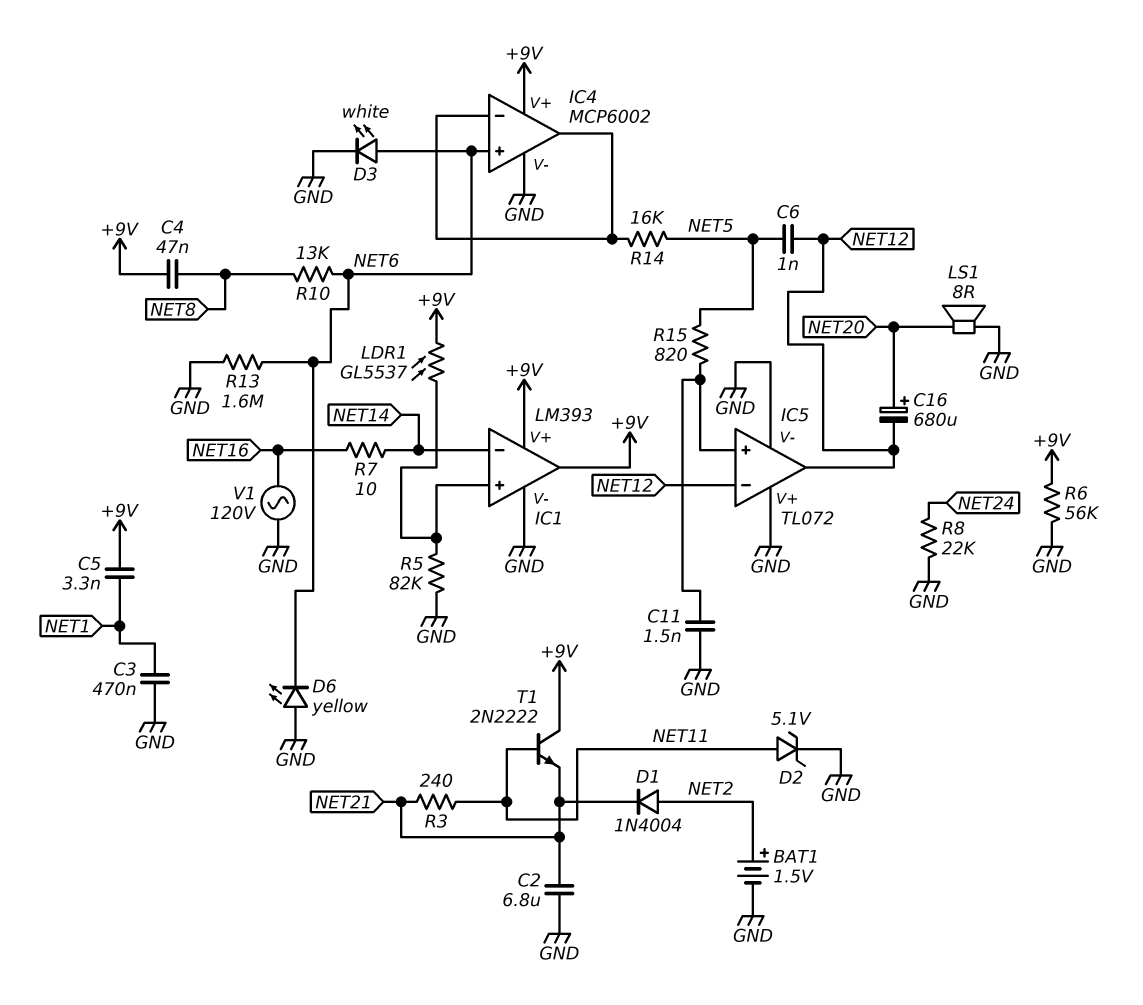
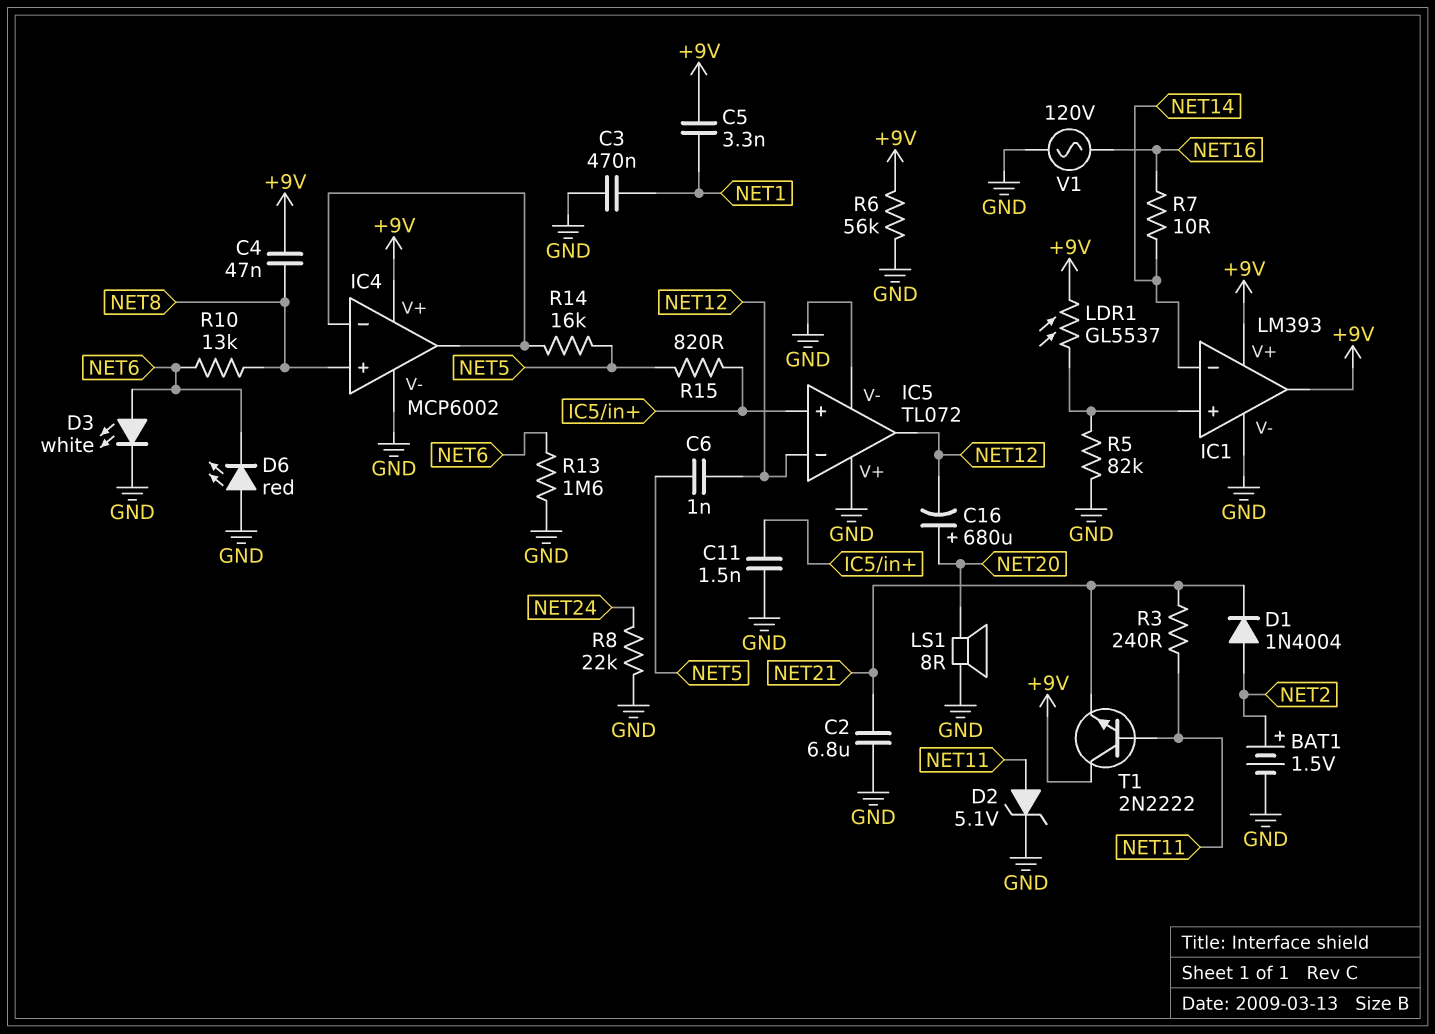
D6: LED yellow (A GND, K NET6) -> LED red (A GND, K NET6)
IC4 pin in+: NET6 -> NET8

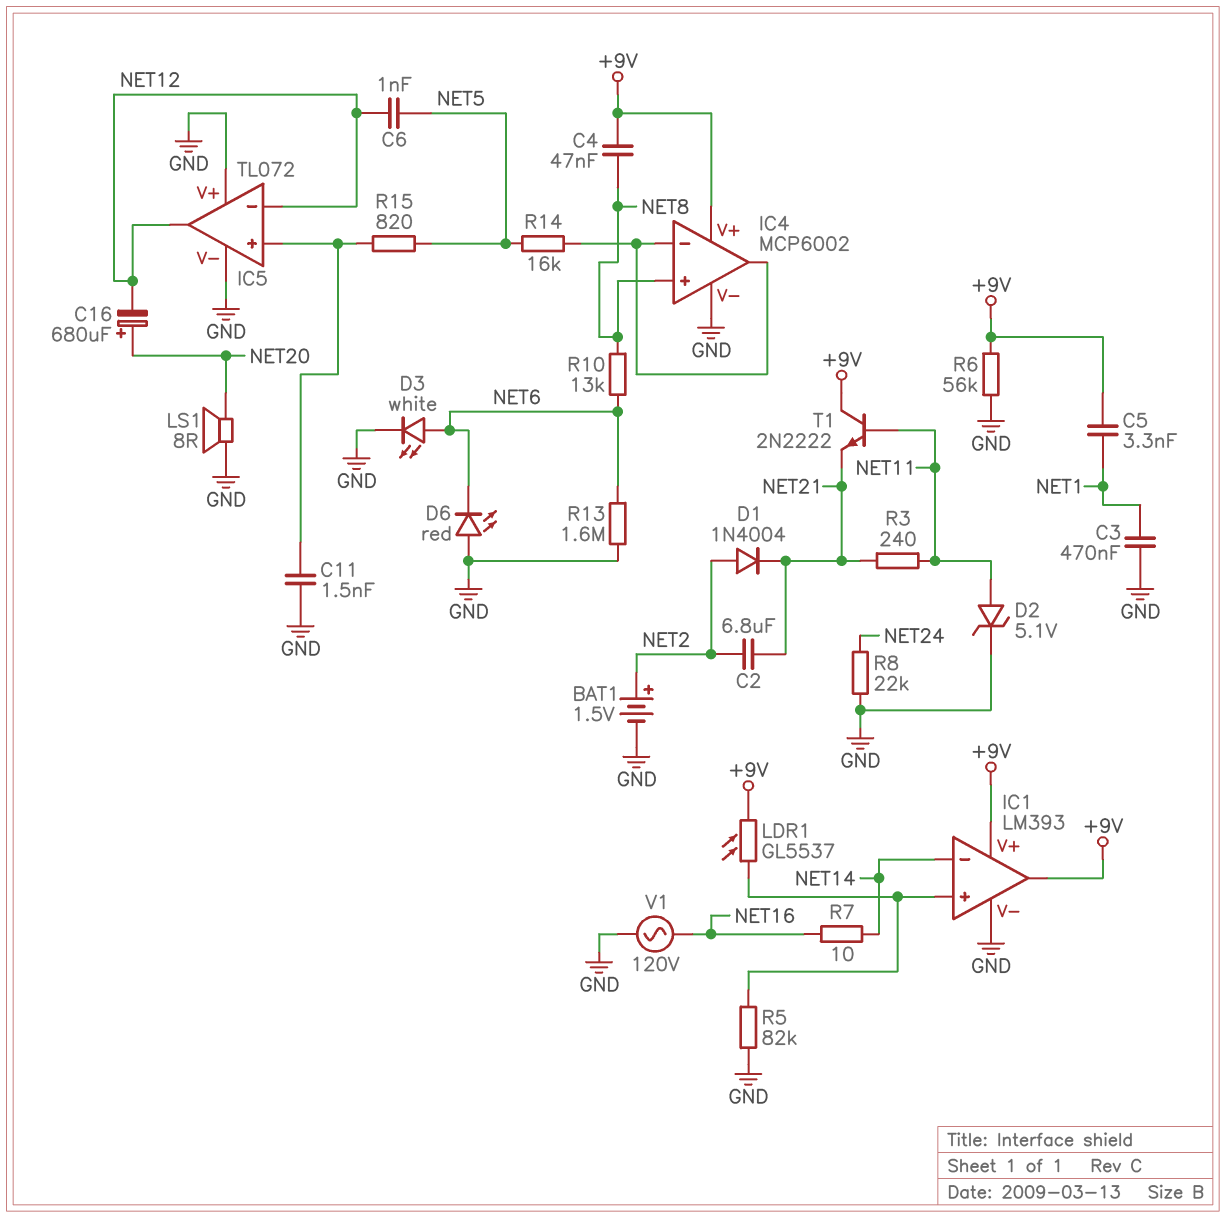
C2: 6.8uF (GND, NET21) -> 6.8uF (NET2, NET21)

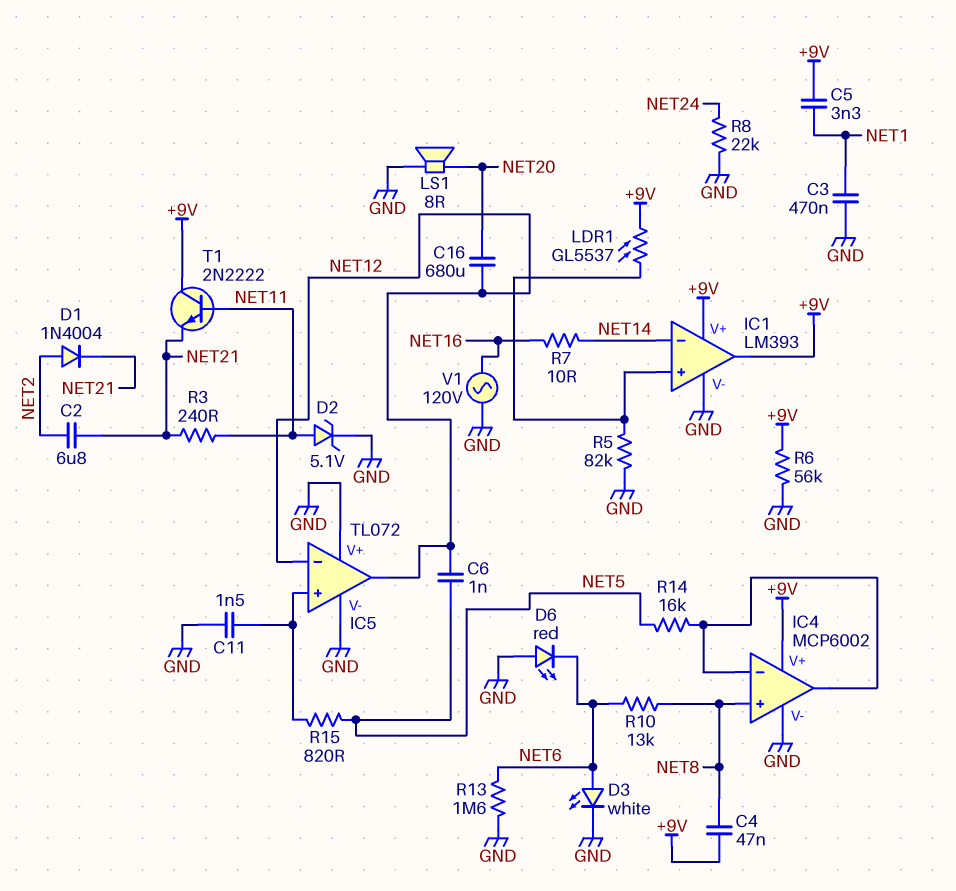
BAT1: 1.5V (plus NET2, minus GND) -> none
C16: 680uF (plus NET20, minus NET12) -> 680uF (NET12, NET20)

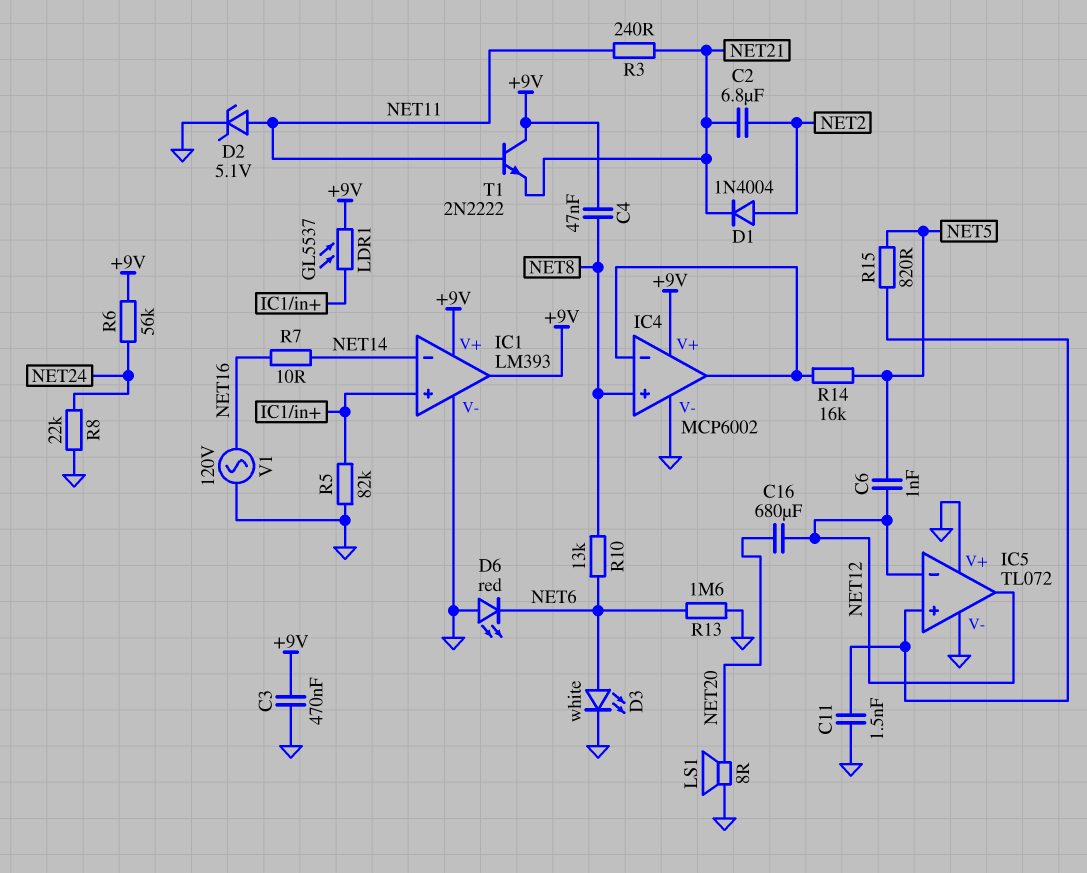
C3: 470nF (GND, NET1) -> 470nF (+9V, GND)
C5: 3.3nF (+9V, NET1) -> none
R6: 56k (+9V, GND) -> 56k (+9V, NET24)

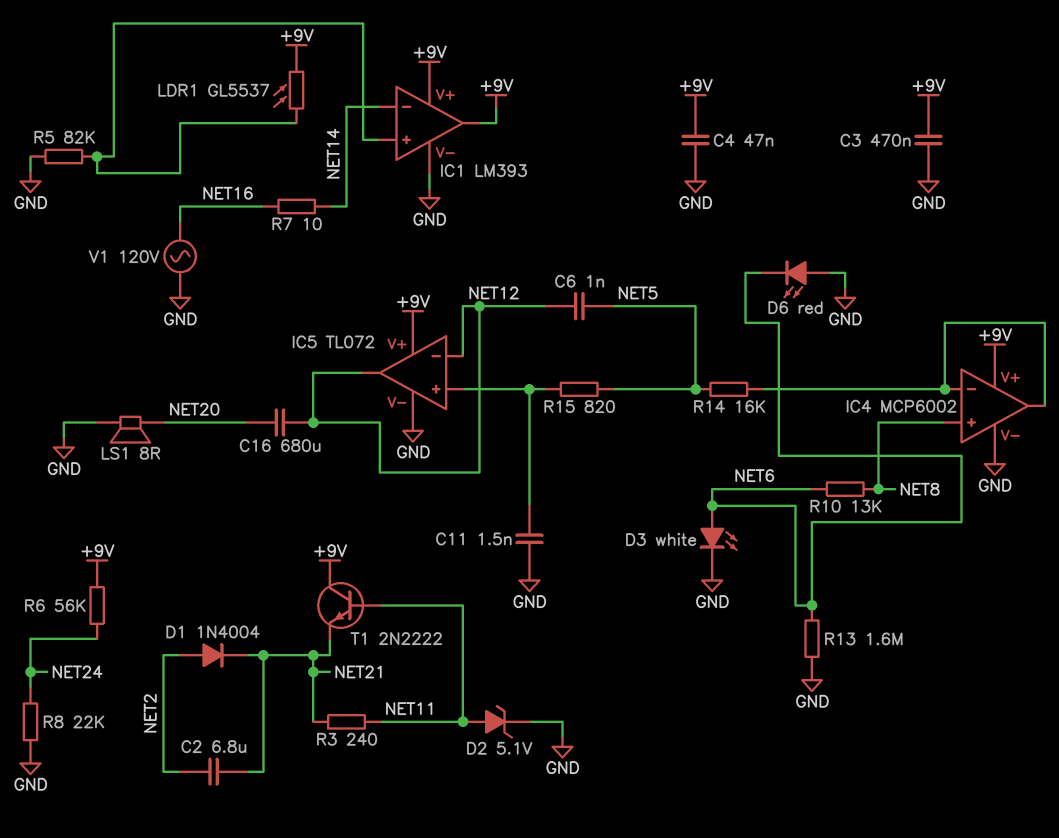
C4: 47nF (+9V, NET8) -> 47nF (+9V, GND)
IC5 pin V+: GND -> +9V

